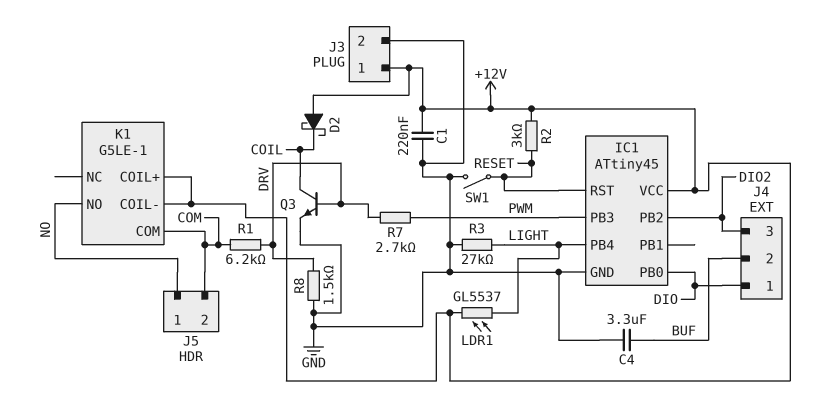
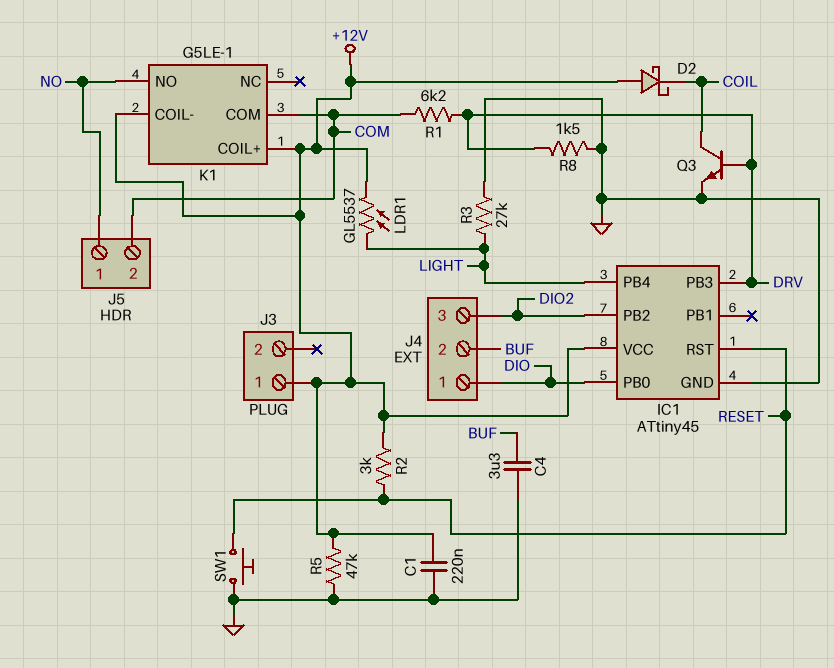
IC1 pin PB3: PWM -> DRV
J3 pin 2: GND -> none
R5: none -> 47k (+12V, GND)
R7: 2.7k (DRV, PWM) -> none
SW1: switch (GND, RESET) -> button (GND, RESET)

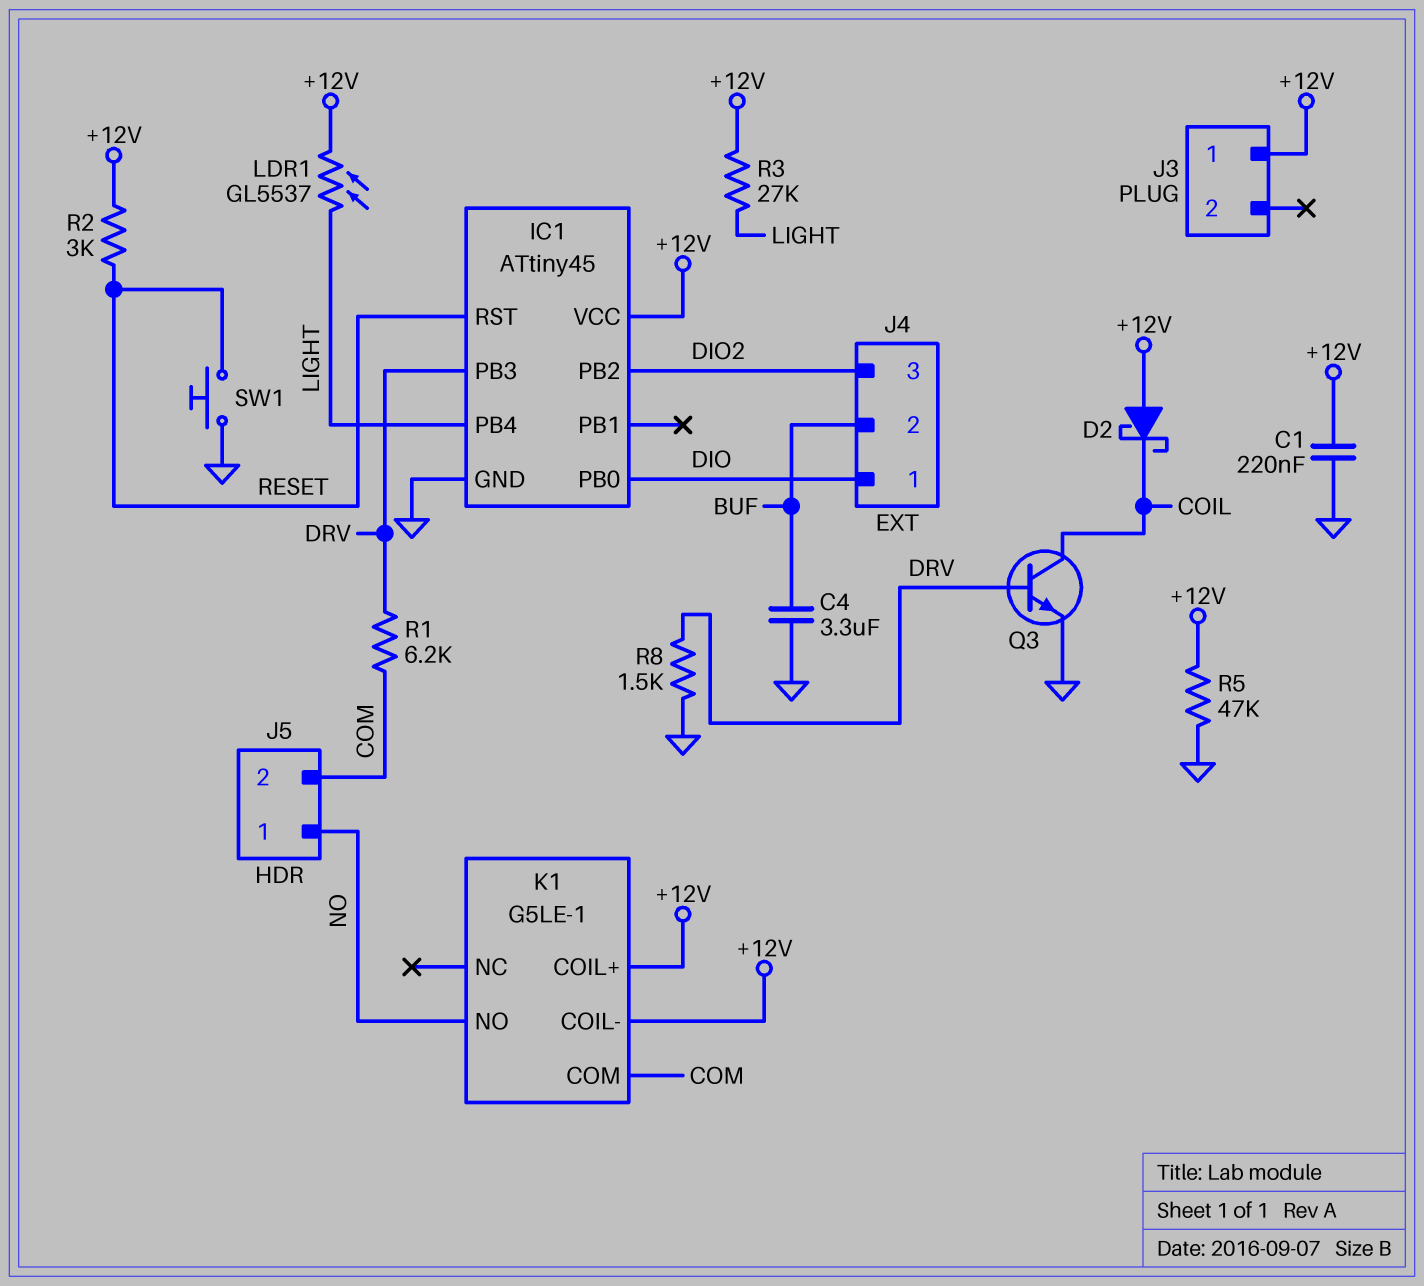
R3: 27k (GND, LIGHT) -> 27k (+12V, LIGHT)

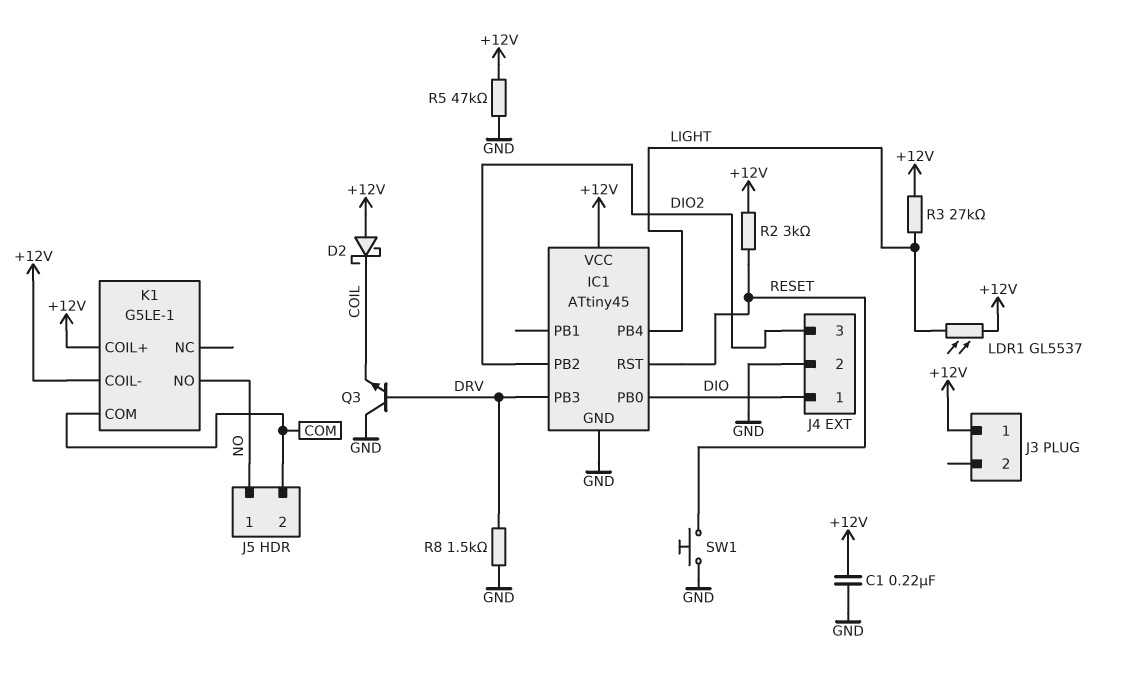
C4: 3.3uF (BUF, GND) -> none
J4 pin 2: BUF -> GND
Q3: NPN (B DRV, C COIL, E GND) -> NPN (B DRV, C GND, E COIL)
R1: 6.2k (COM, DRV) -> none

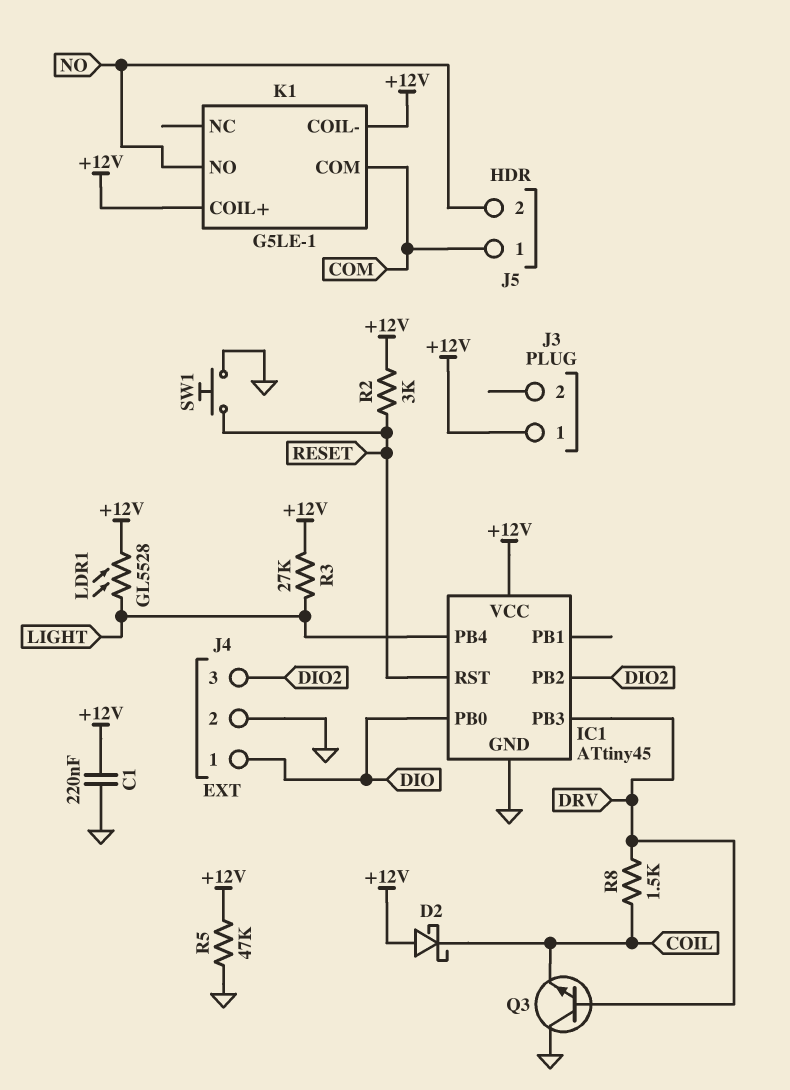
J5 pin 1: NO -> COM
J5 pin 2: COM -> NO
LDR1: GL5537 (+12V, LIGHT) -> GL5528 (+12V, LIGHT)
R8: 1.5k (DRV, GND) -> 1.5k (COIL, DRV)

